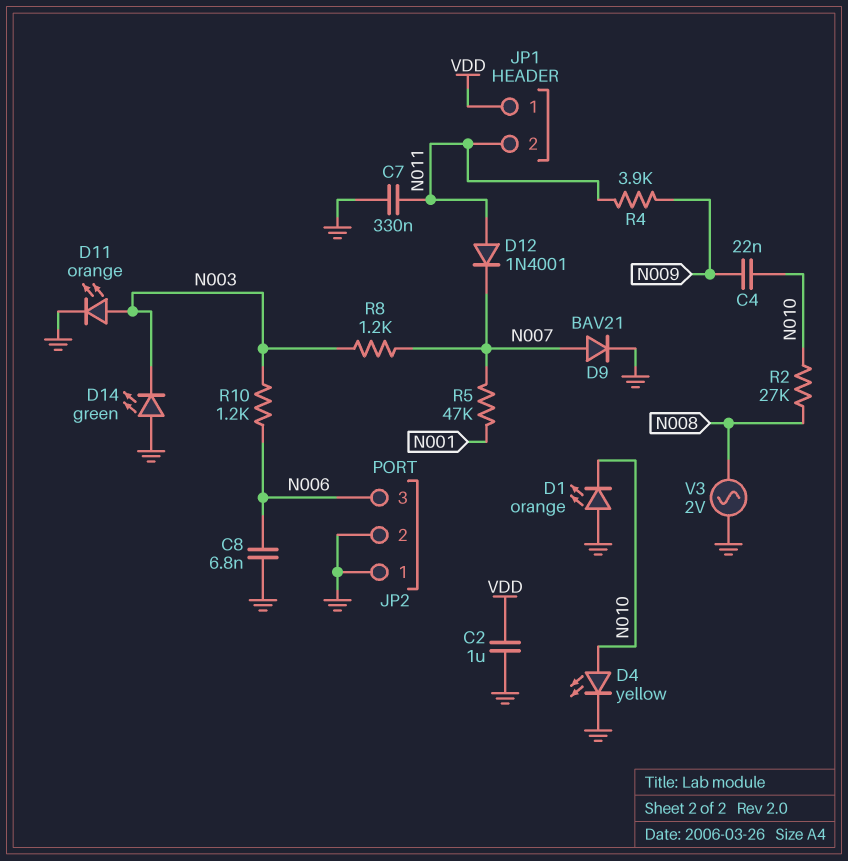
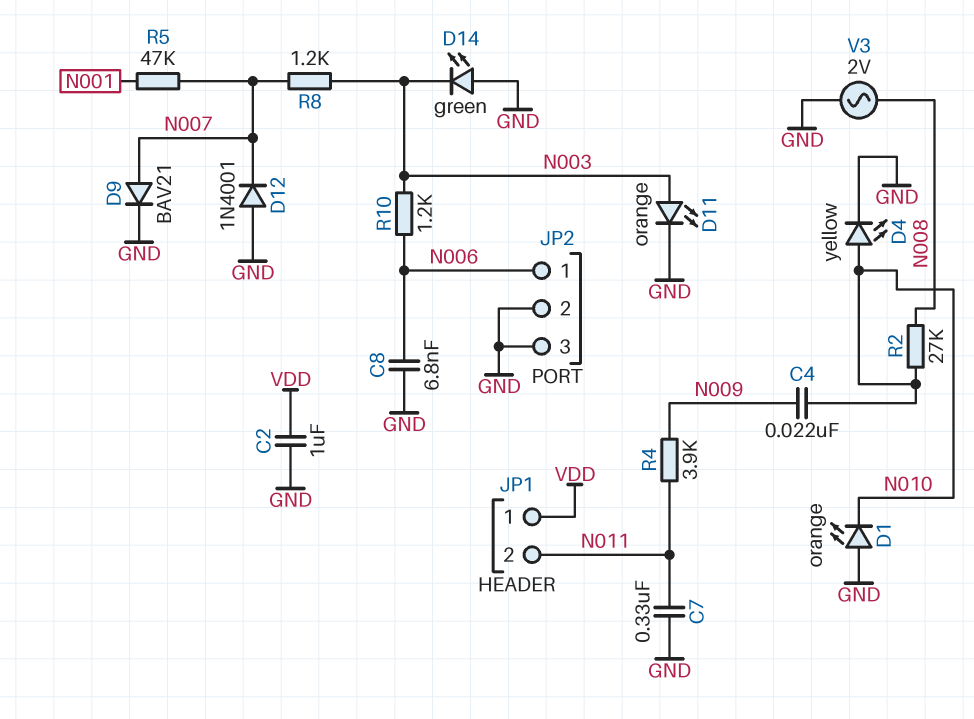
D12: diode 1N4001 (A N011, K N007) -> diode 1N4001 (A GND, K N007)
JP2 pin 1: GND -> N006
JP2 pin 3: N006 -> GND

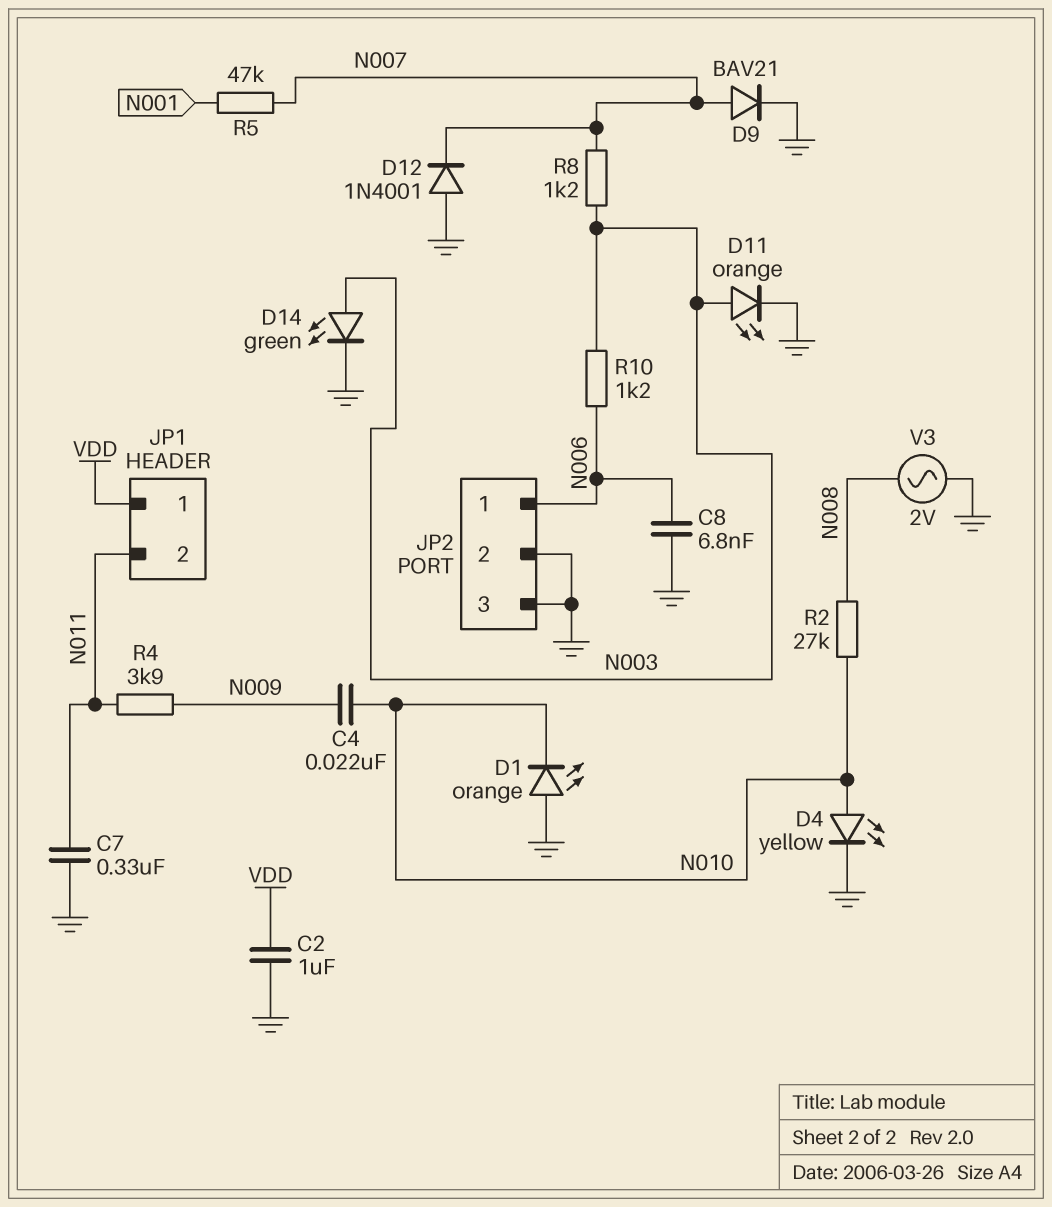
D14: LED green (A GND, K N003) -> LED green (A N003, K GND)

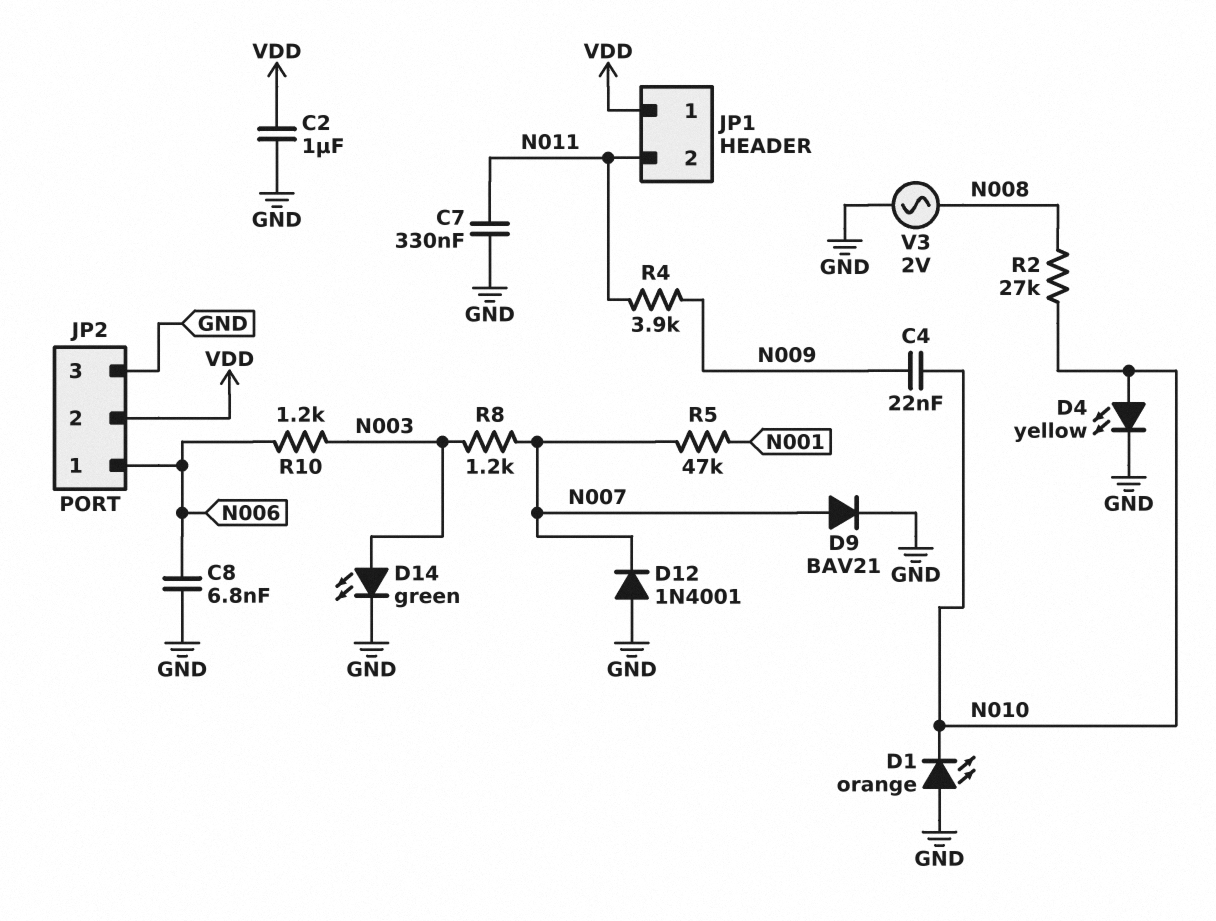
D11: LED orange (A N003, K GND) -> none
JP2 pin 2: GND -> VDD

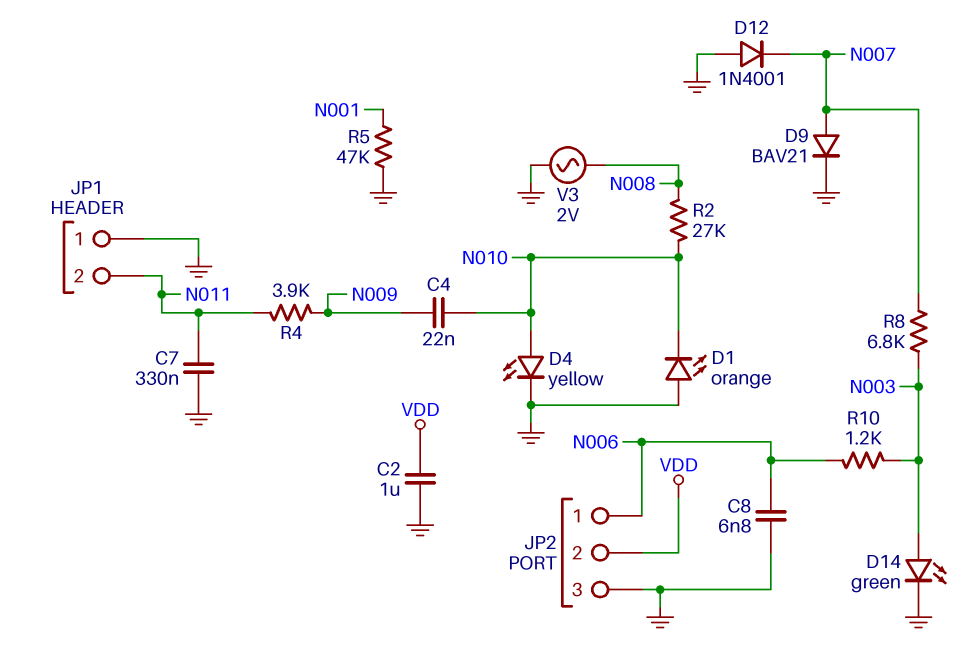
JP1 pin 1: VDD -> GND
R5: 47k (N001, N007) -> 47k (GND, N001)
R8: 1.2k (N003, N007) -> 6.8k (N003, N007)

